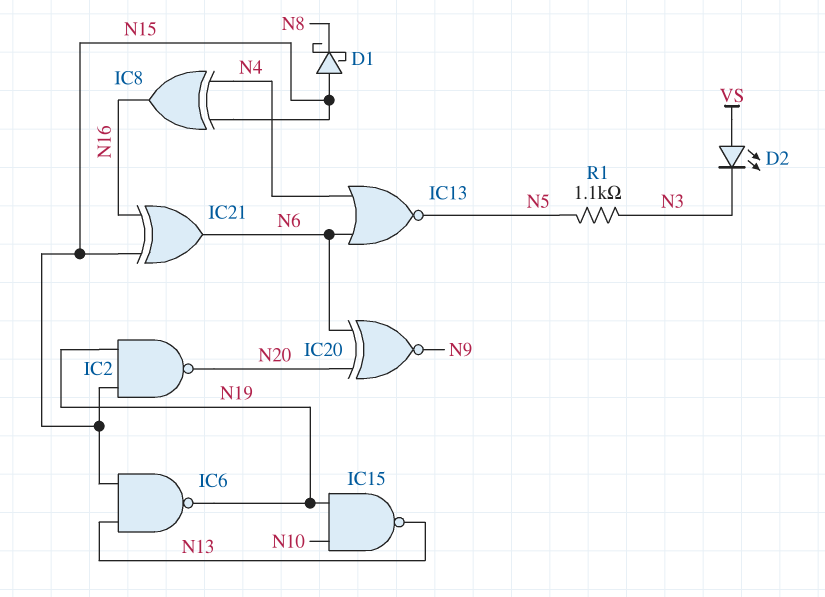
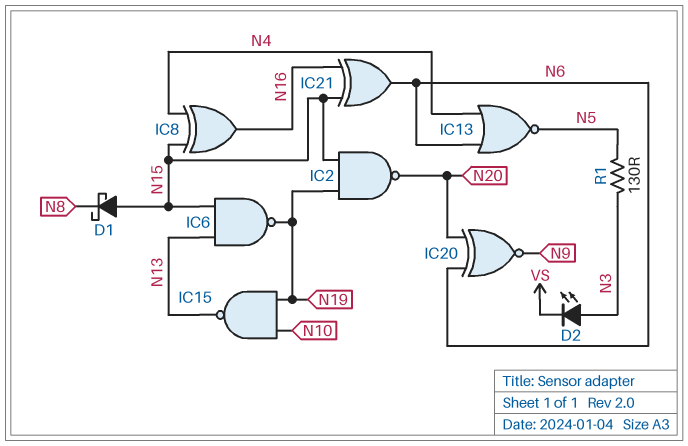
D2: LED (A VS, K N3) -> LED (A N3, K VS)
R1: 1.1k (N3, N5) -> 130 (N3, N5)

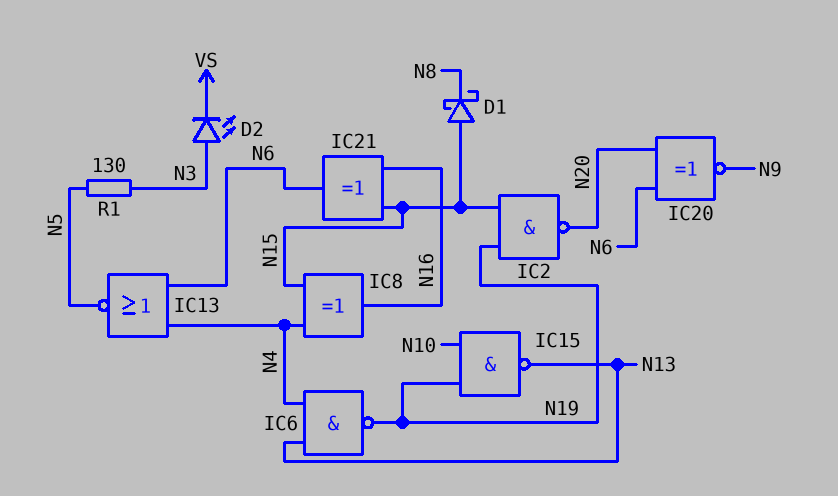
IC6: NAND (in N13, in N15, out N19) -> NAND (in N4, in N13, out N19)

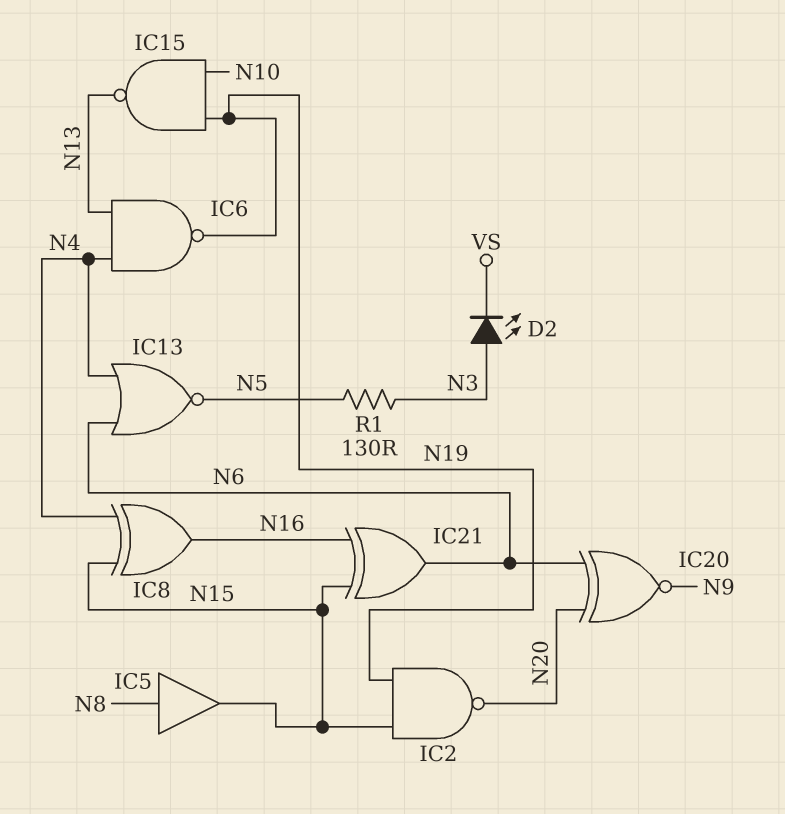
D1: schottky (A N15, K N8) -> none
IC5: none -> buffer (in N8, out N15)

